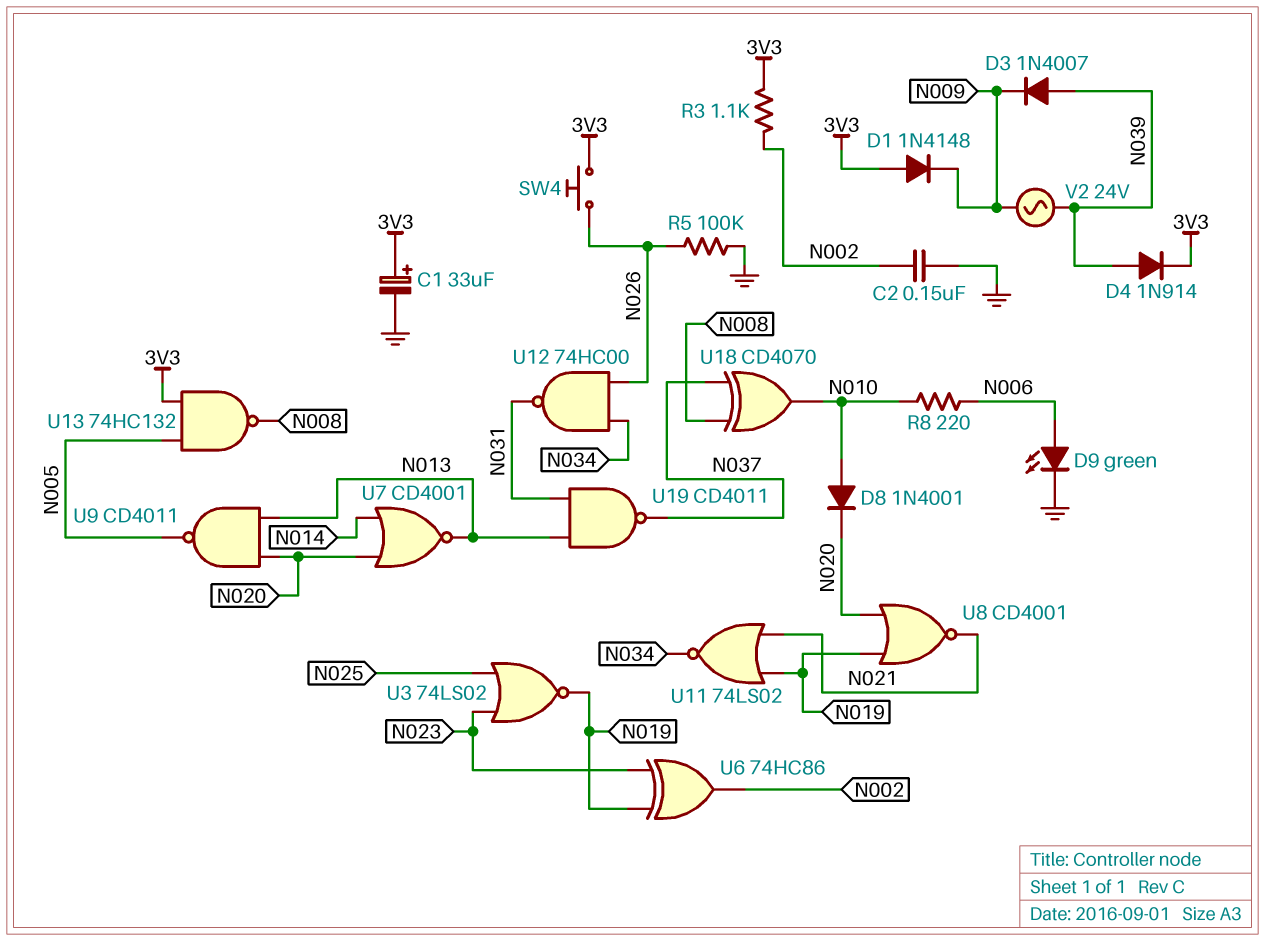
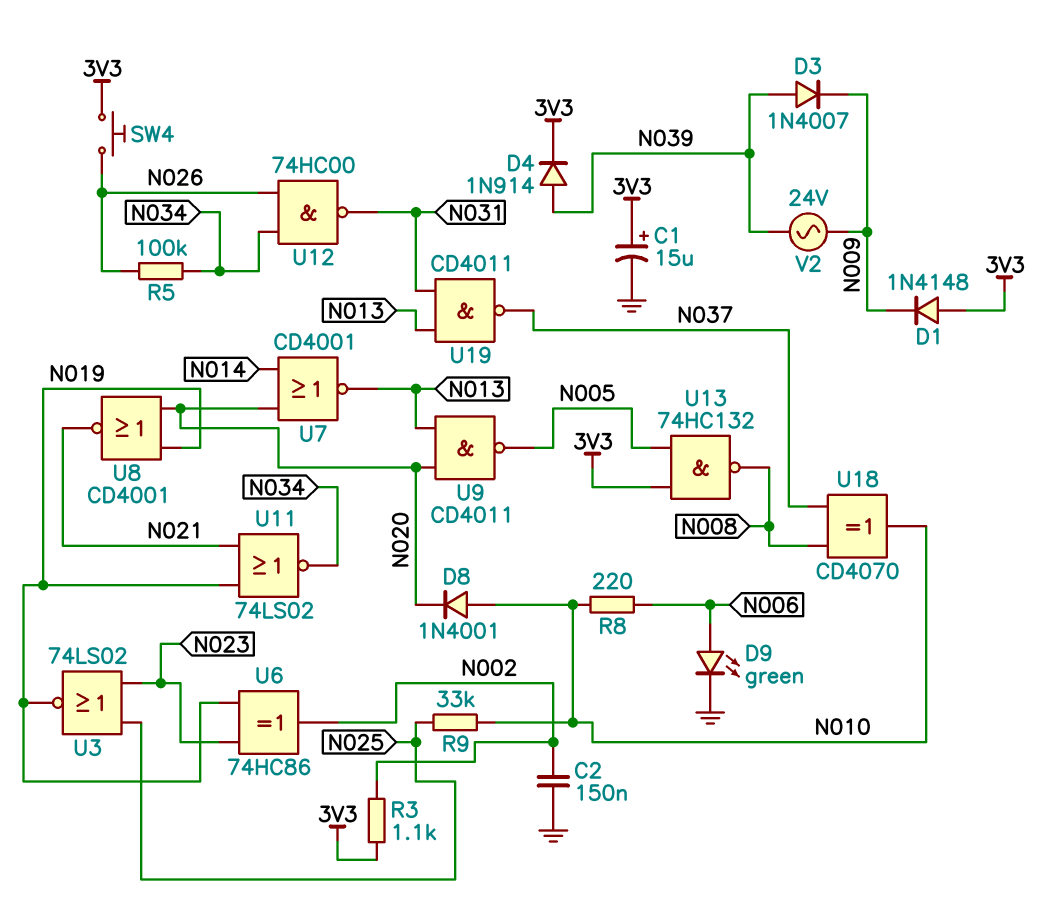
C1: 33uF (plus 3V3, minus GND) -> 15uF (plus 3V3, minus GND)
R5: 100k (GND, N026) -> 100k (N026, N034)
R9: none -> 33k (N010, N025)

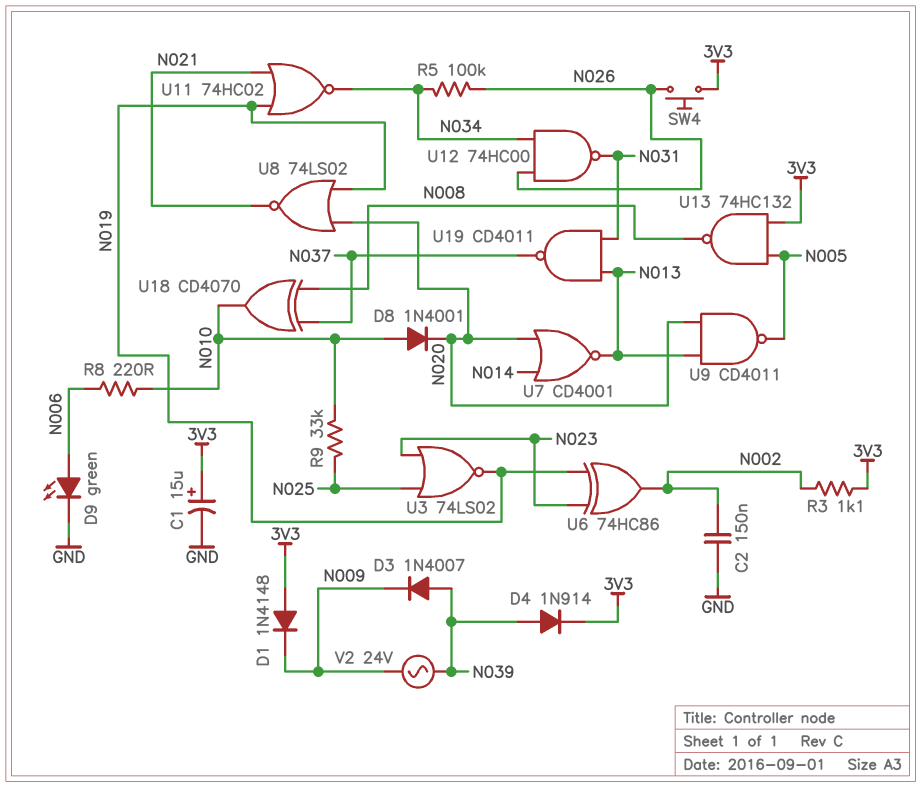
U8: NOR CD4001 (in N019, in N020, out N021) -> NOR 74LS02 (in N019, in N020, out N021)
U11: NOR 74LS02 (in N019, in N021, out N034) -> NOR 74HC02 (in N019, in N021, out N034)

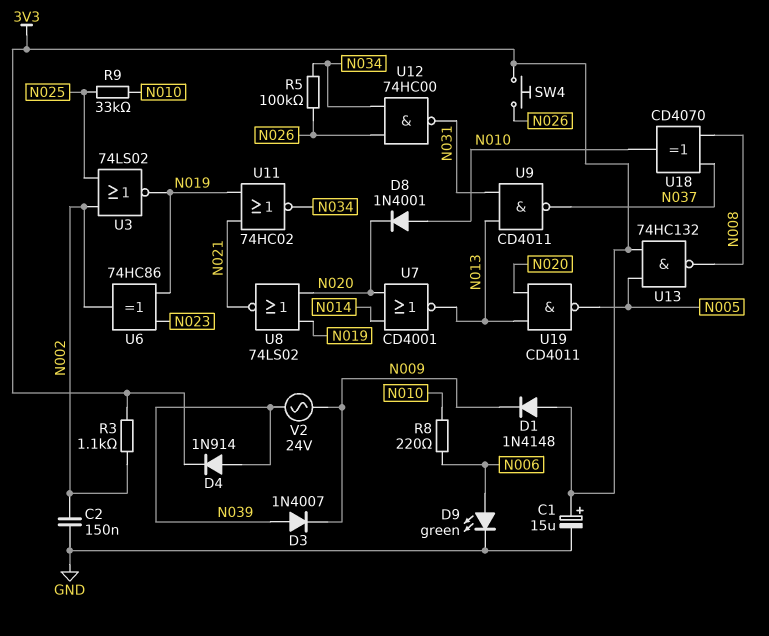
U3: NOR 74LS02 (in N023, in N025, out N019) -> NOR 74LS02 (in N002, in N025, out N019)
U9: NAND CD4011 (in N013, in N020, out N005) -> NAND CD4011 (in N013, in N031, out N037)
U19: NAND CD4011 (in N013, in N031, out N037) -> NAND CD4011 (in N013, in N020, out N005)

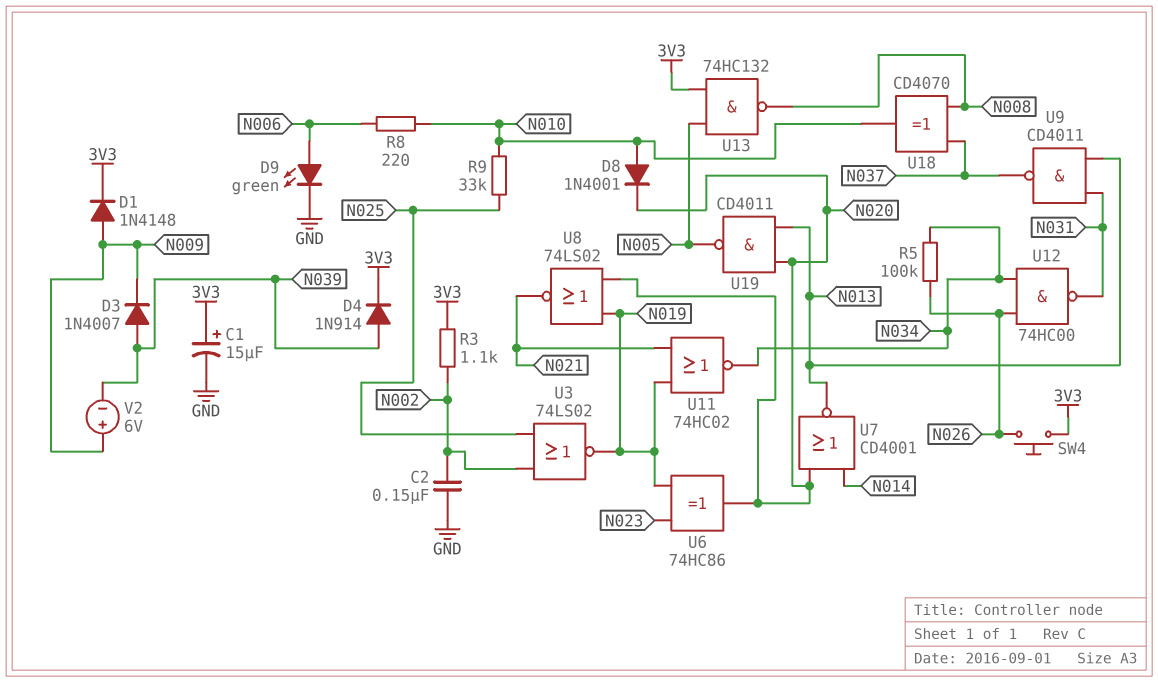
D1: diode 1N4148 (A 3V3, K N009) -> diode 1N4148 (A N009, K 3V3)
U6: XOR 74HC86 (in N019, in N023, out N002) -> XOR 74HC86 (in N019, in N023, out N020)
V2: AC 24V (N009, N039) -> 6V (plus N009, minus N039)

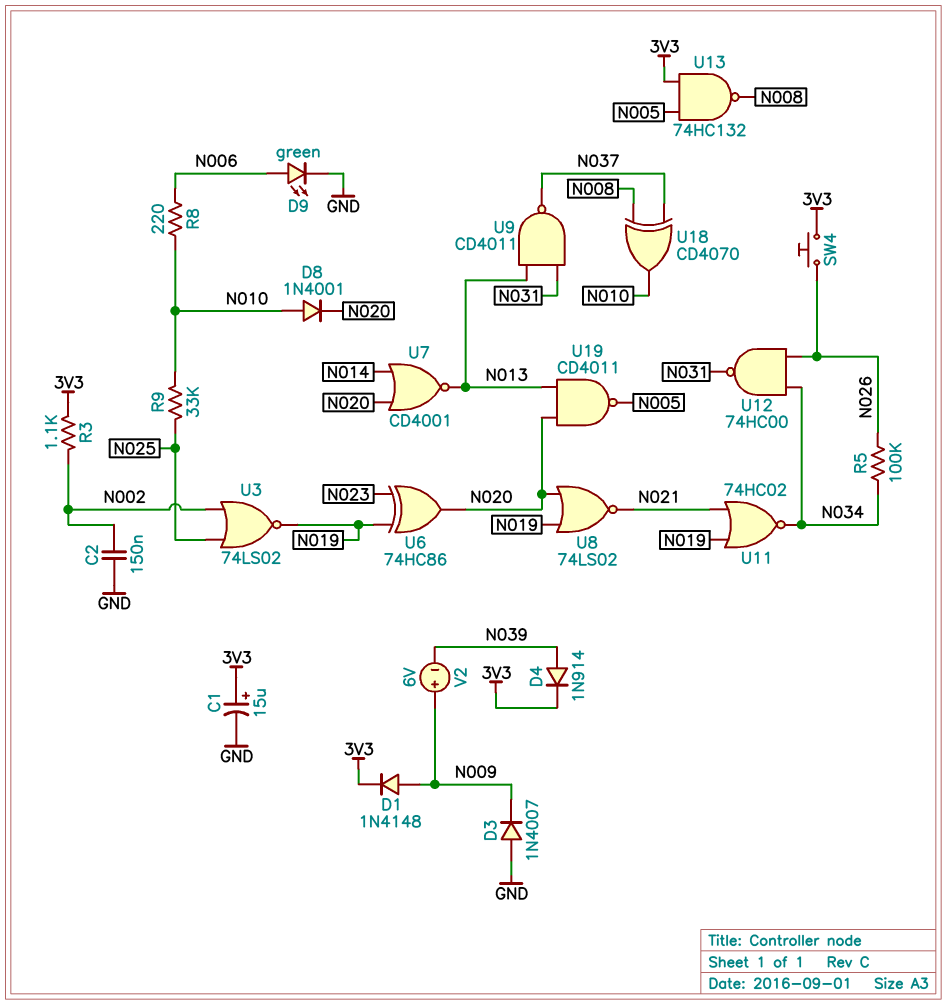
D3: diode 1N4007 (A N039, K N009) -> diode 1N4007 (A GND, K N009)

